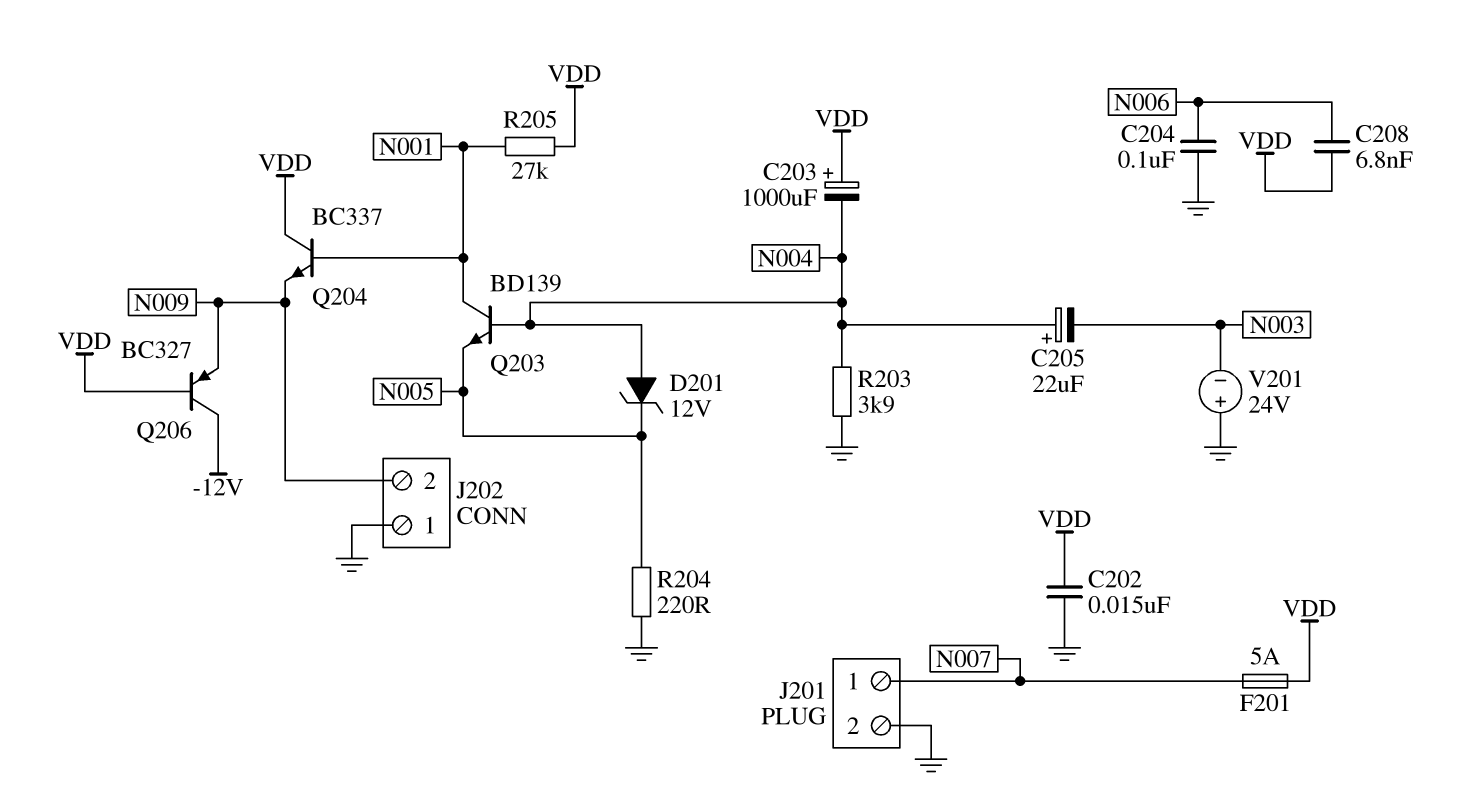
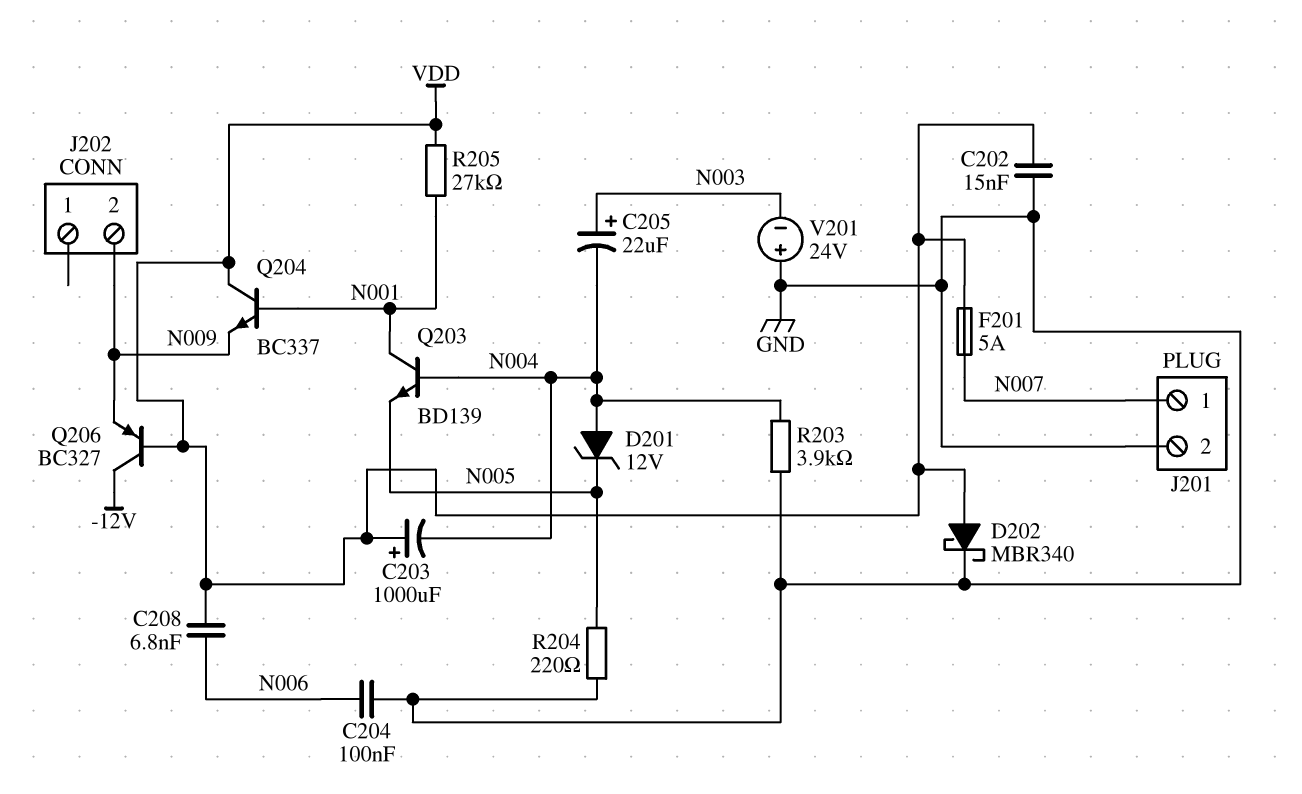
C205: 22uF (plus N004, minus N003) -> 22uF (plus N003, minus N004)
D202: none -> schottky MBR340 (A VDD, K GND)
J202 pin 1: GND -> none

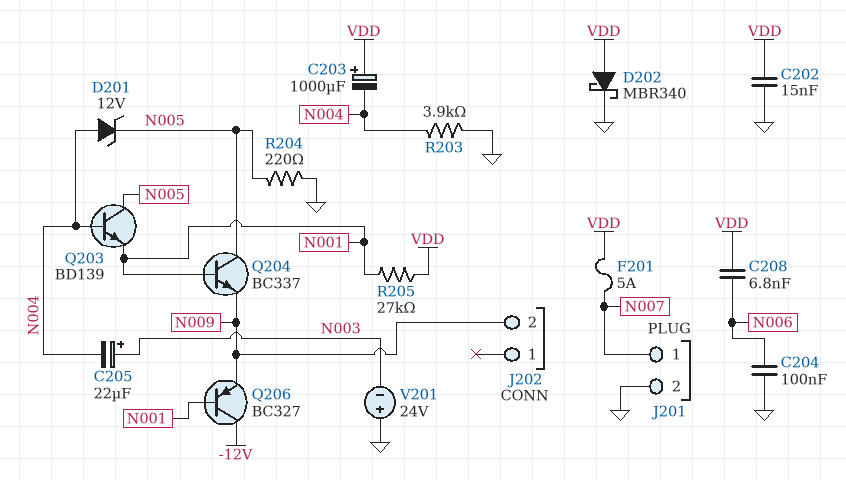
Q203: NPN BD139 (B N004, C N001, E N005) -> NPN BD139 (B N004, C N005, E N001)
Q204: NPN BC337 (B N001, C VDD, E N009) -> NPN BC337 (B N001, C N005, E N009)
Q206: PNP BC327 (B VDD, C -12V, E N009) -> PNP BC327 (B N001, C -12V, E N009)

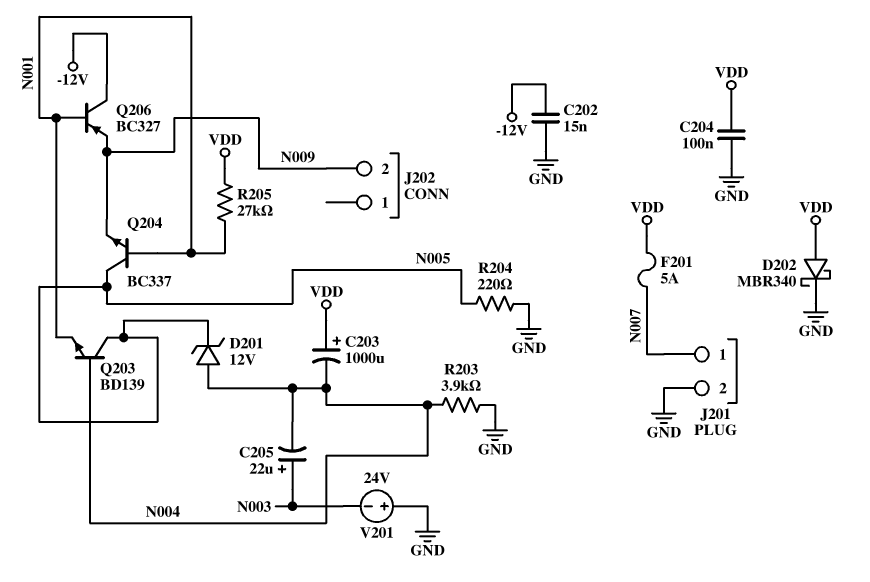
C202: 15nF (GND, VDD) -> 15nF (-12V, GND)
C204: 100nF (GND, N006) -> 100nF (GND, VDD)
C208: 6.8nF (N006, VDD) -> none

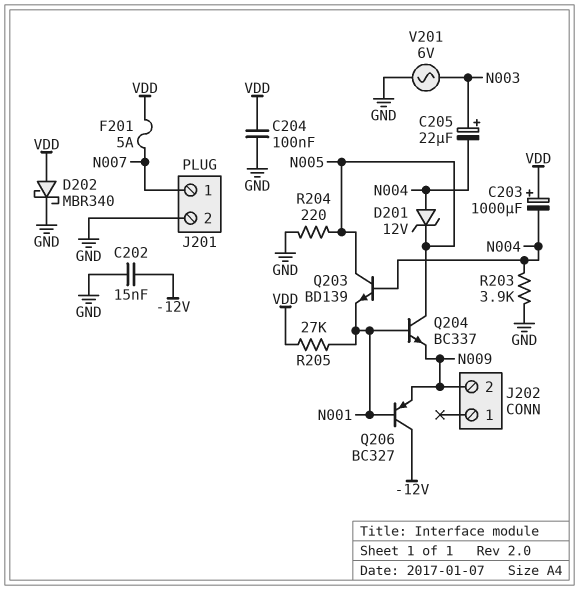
V201: 24V (plus GND, minus N003) -> AC 6V (GND, N003)

